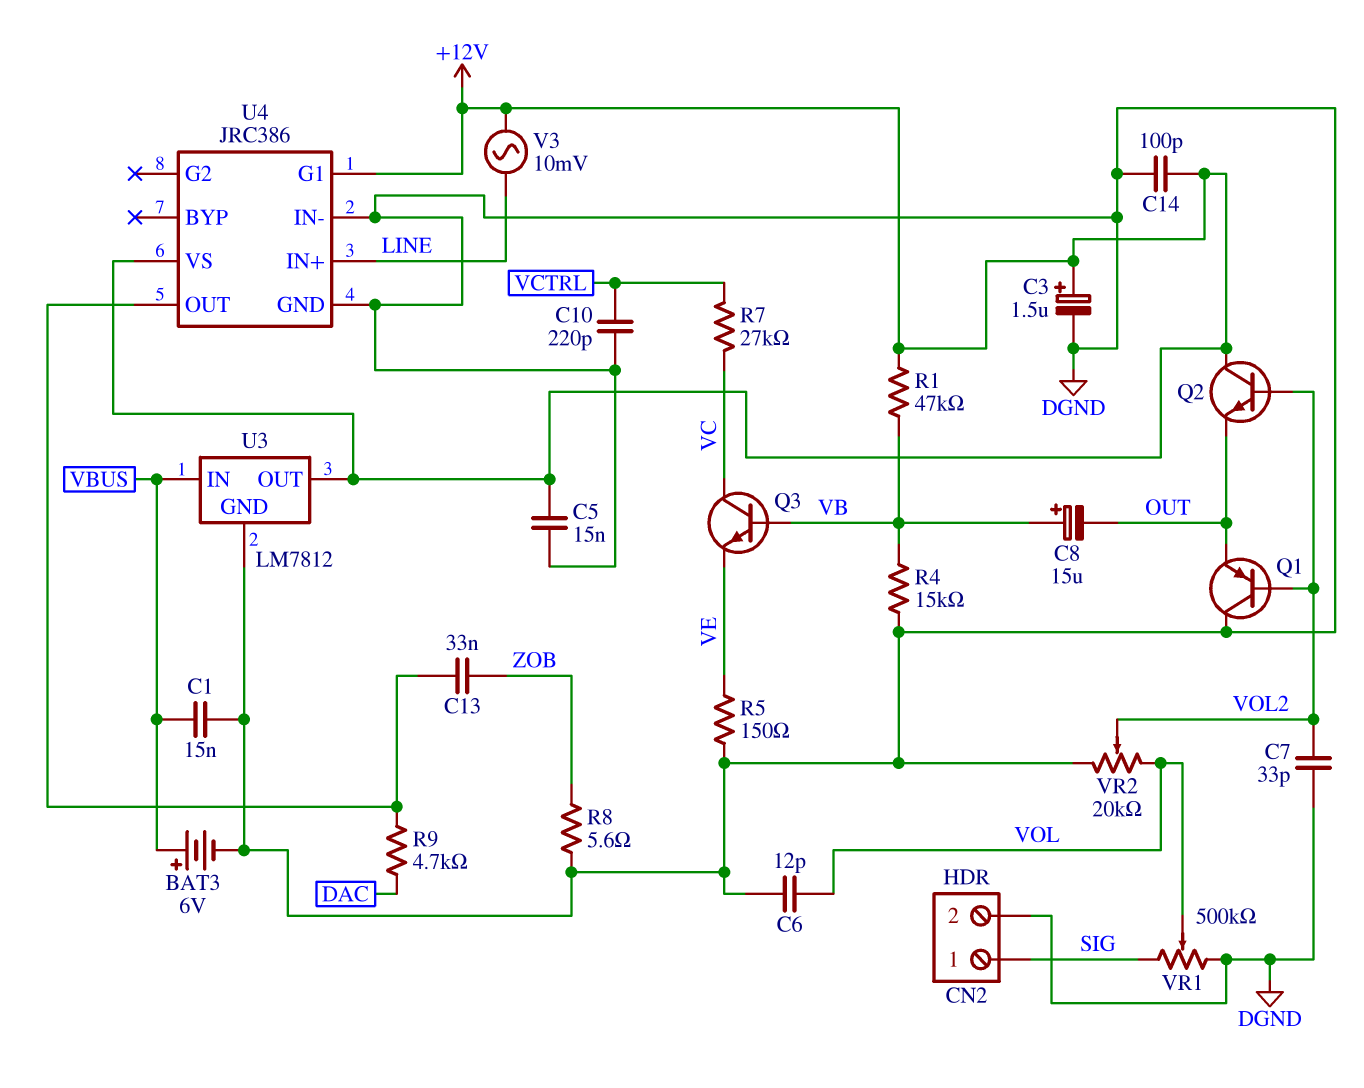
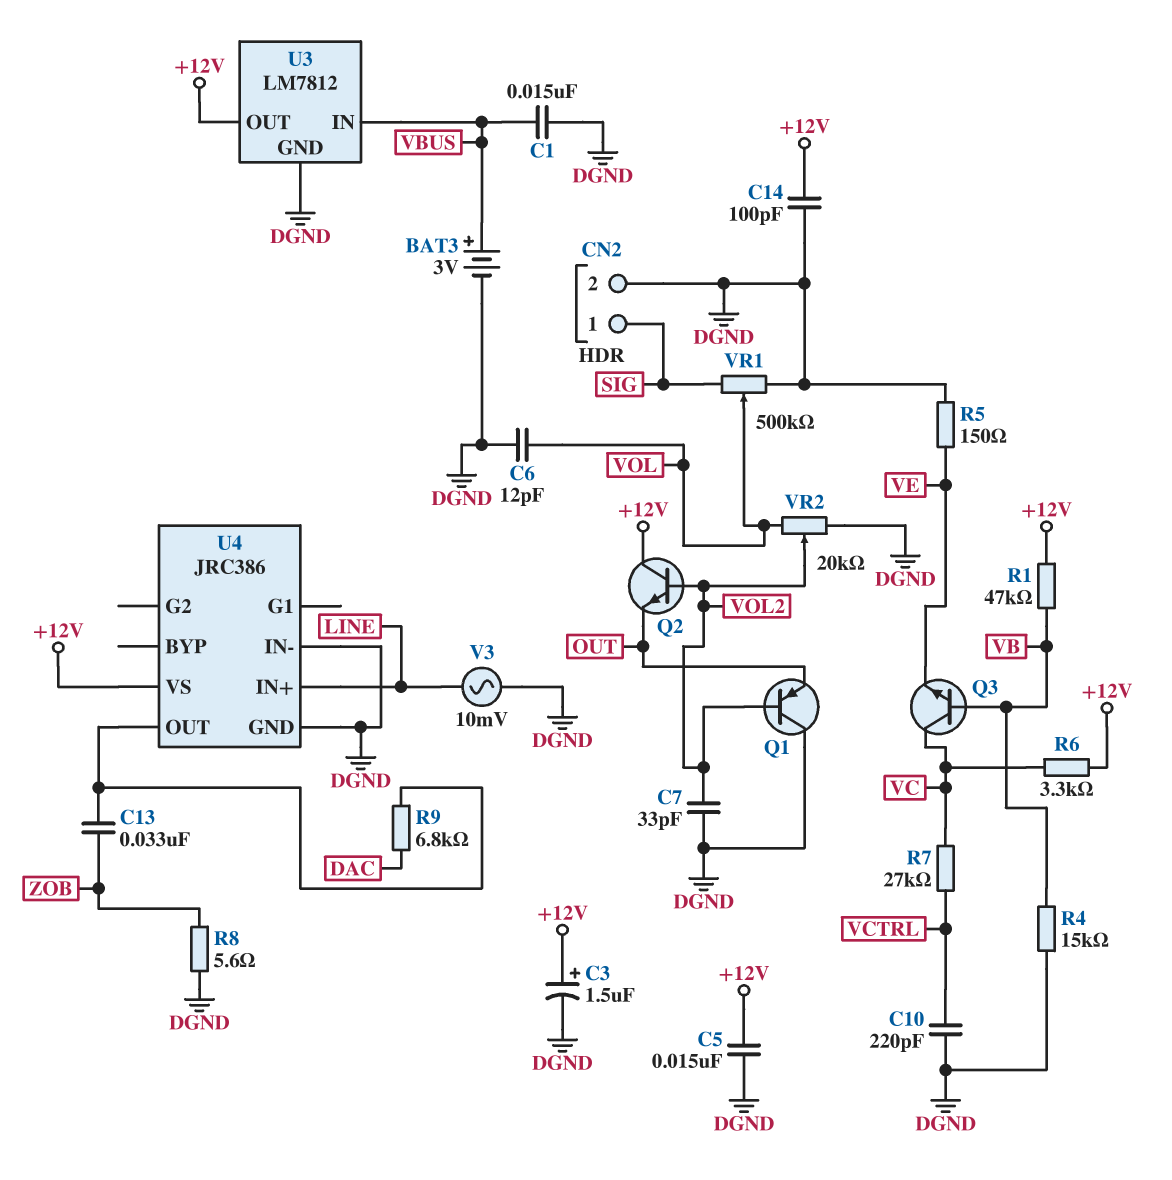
BAT3: 6V (plus VBUS, minus DGND) -> 3V (plus VBUS, minus DGND)
C8: 15uF (plus VB, minus OUT) -> none
R6: none -> 3.3k (+12V, VC)
R9: 4.7k (DAC, U4/OUT) -> 6.8k (DAC, U4/OUT)
U4 pin G1: +12V -> none
V3: AC 10mV (+12V, LINE) -> AC 10mV (DGND, LINE)

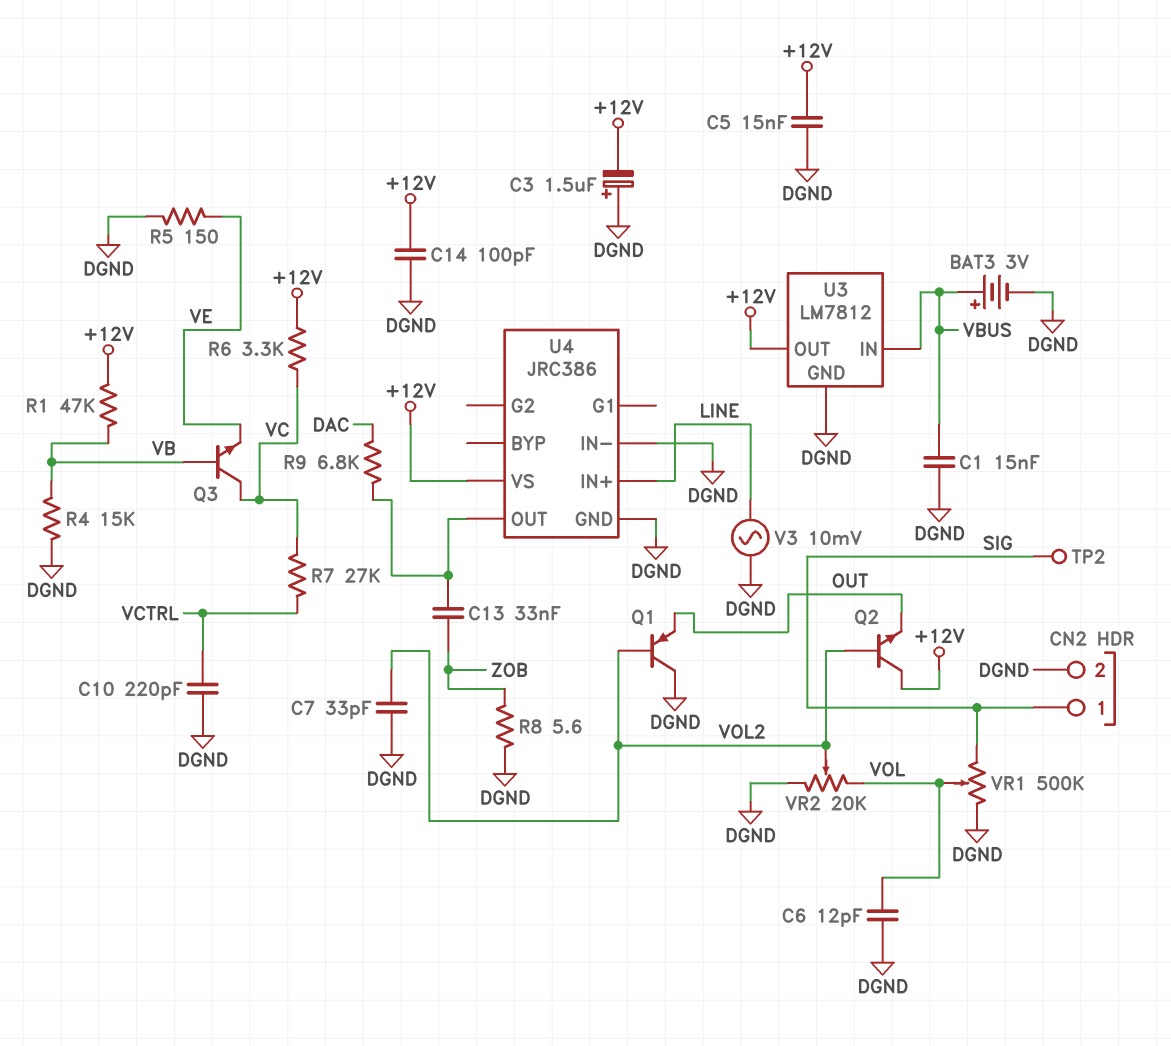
C3: 1.5uF (plus +12V, minus DGND) -> 1.5uF (plus DGND, minus +12V)
TP2: none -> test point (SIG)

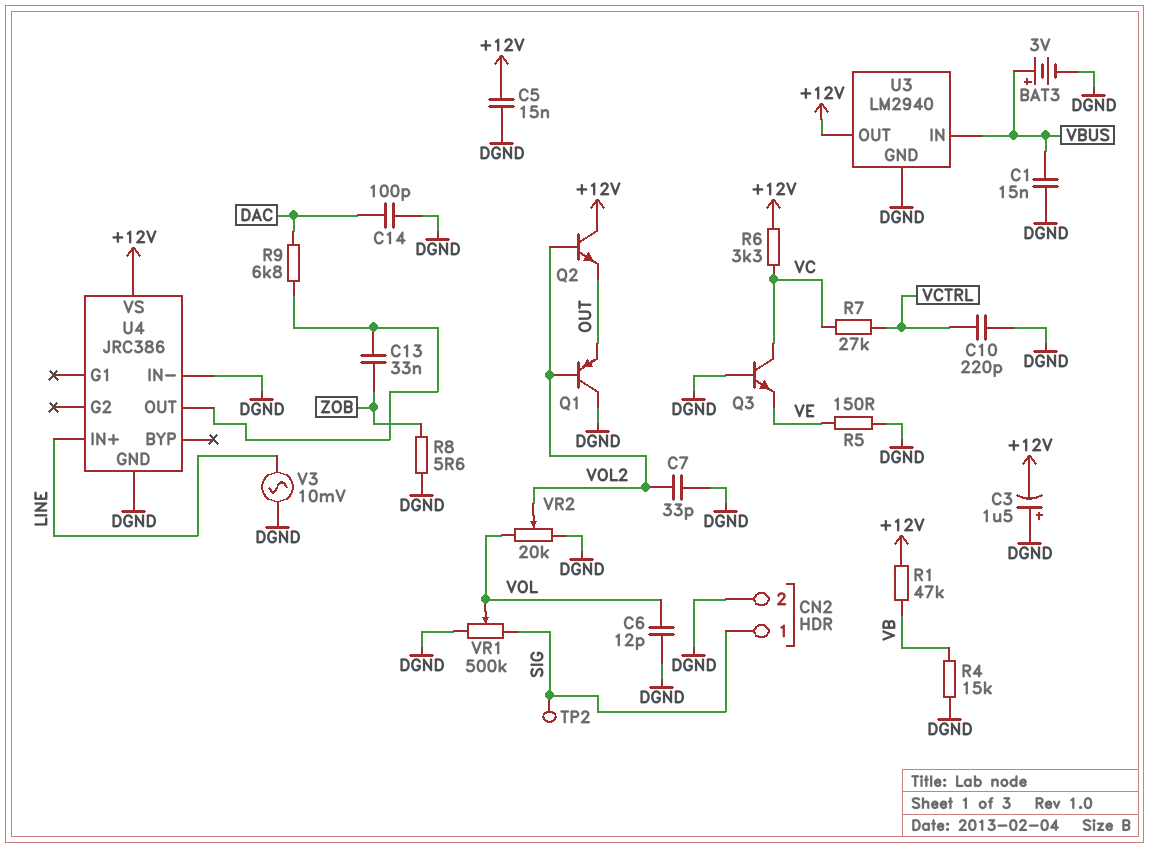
C14: 100pF (+12V, DGND) -> 100pF (DAC, DGND)
Q3: NPN (B VB, C VC, E VE) -> NPN (B DGND, C VC, E VE)
U3: LM7812 -> LM2940

